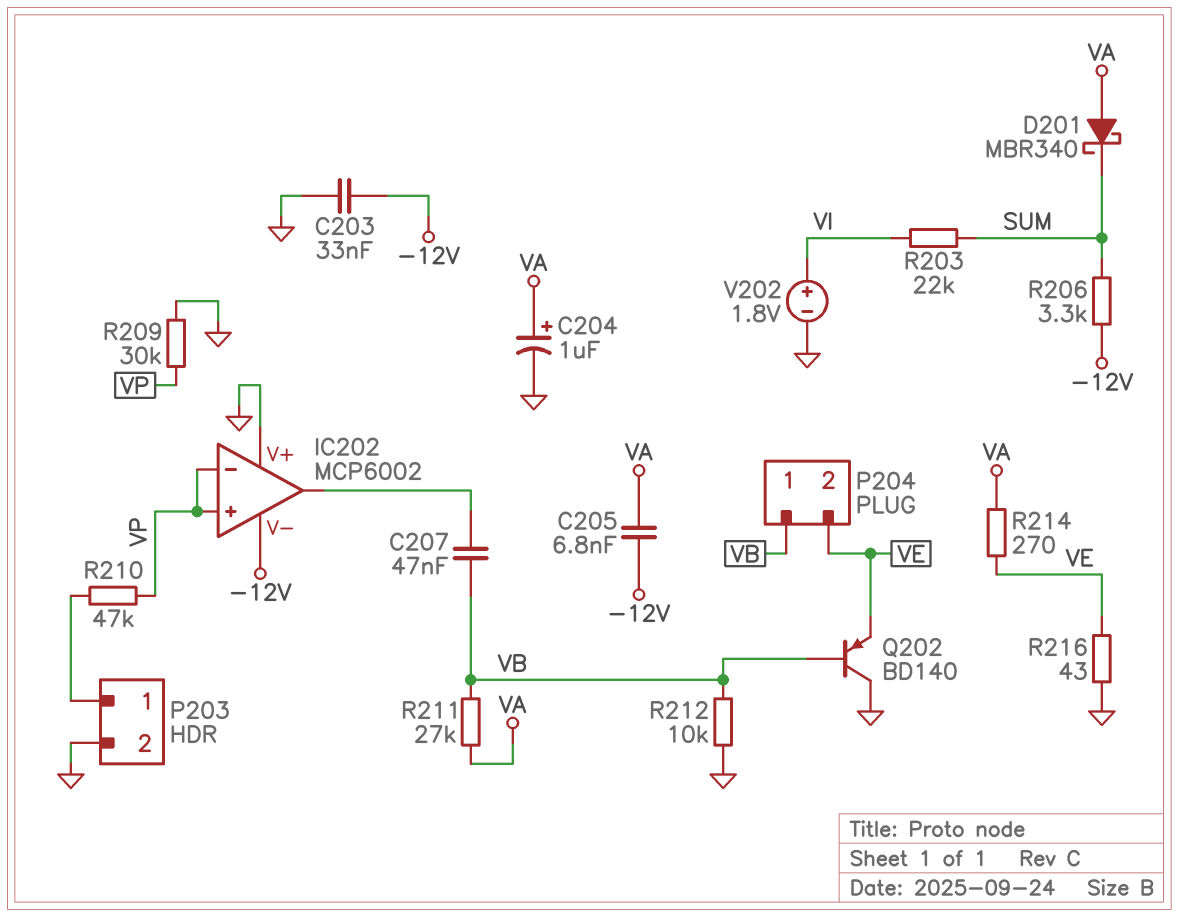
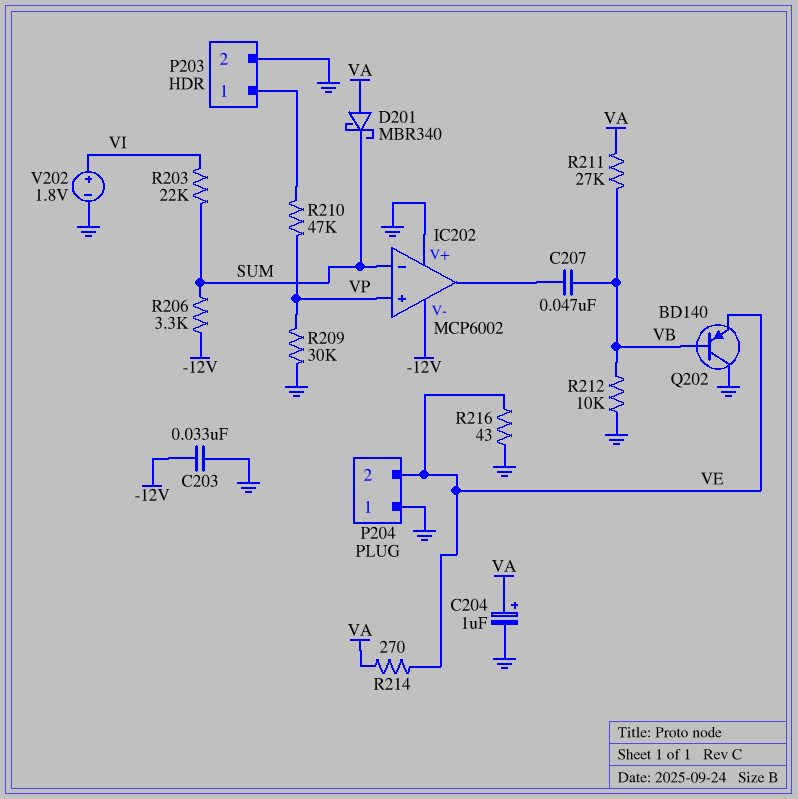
C205: 6.8nF (-12V, VA) -> none
IC202 pin in-: VP -> SUM
P204 pin 1: VB -> GND

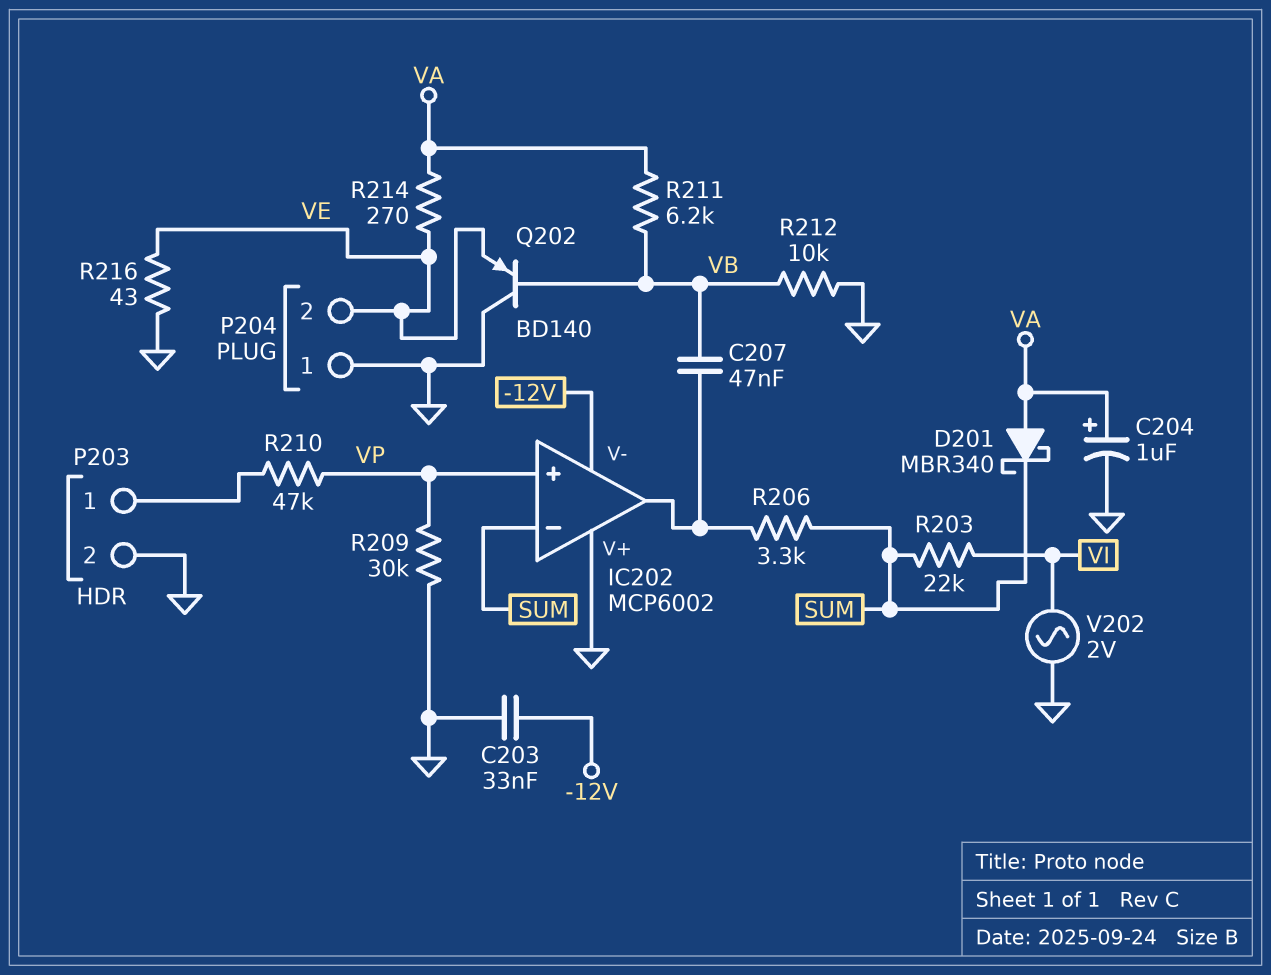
R206: 3.3k (-12V, SUM) -> 3.3k (IC202/out, SUM)
R211: 27k (VA, VB) -> 6.2k (VA, VB)
V202: 1.8V (plus VI, minus GND) -> AC 2V (GND, VI)

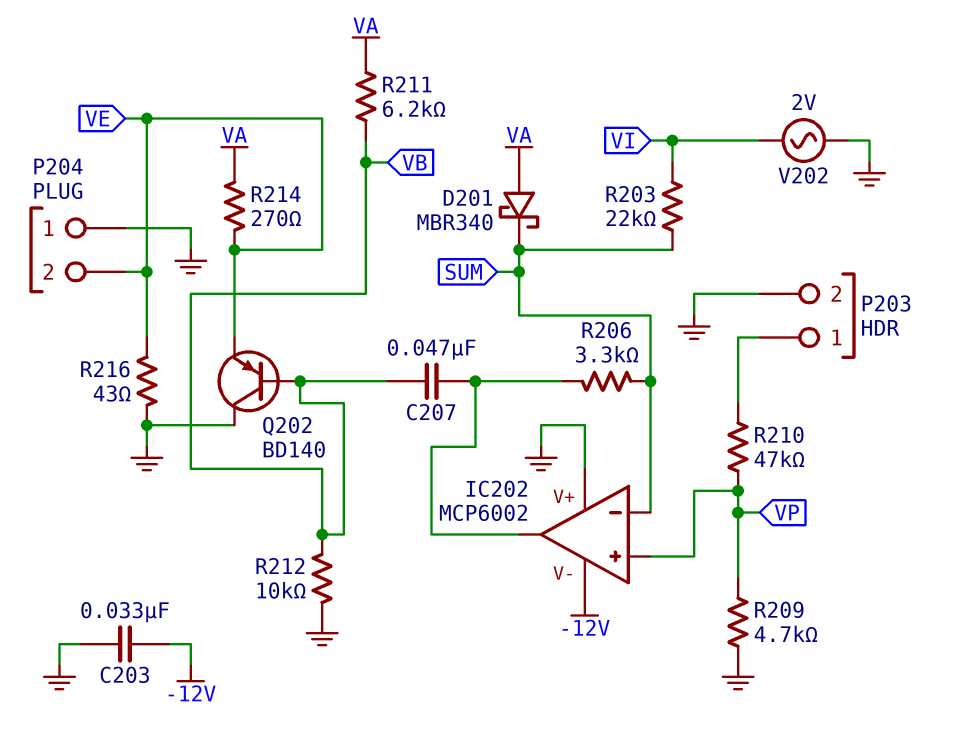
C204: 1uF (plus VA, minus GND) -> none
R209: 30k (GND, VP) -> 4.7k (GND, VP)

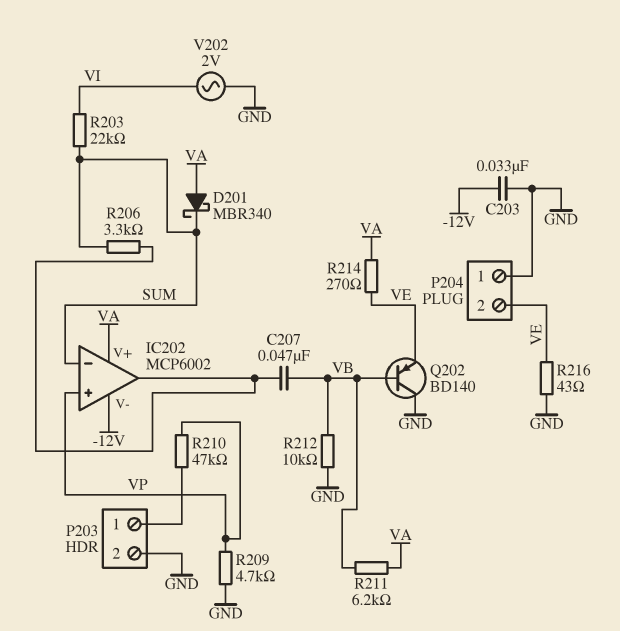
IC202 pin V+: GND -> VA

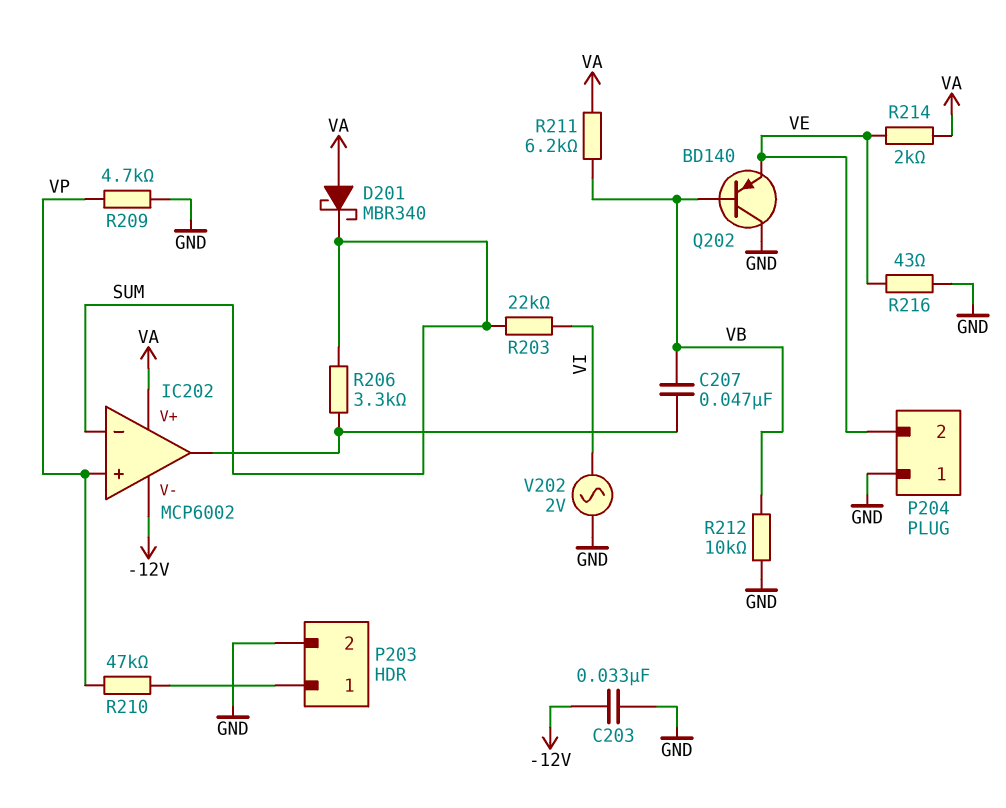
R214: 270 (VA, VE) -> 2k (VA, VE)

